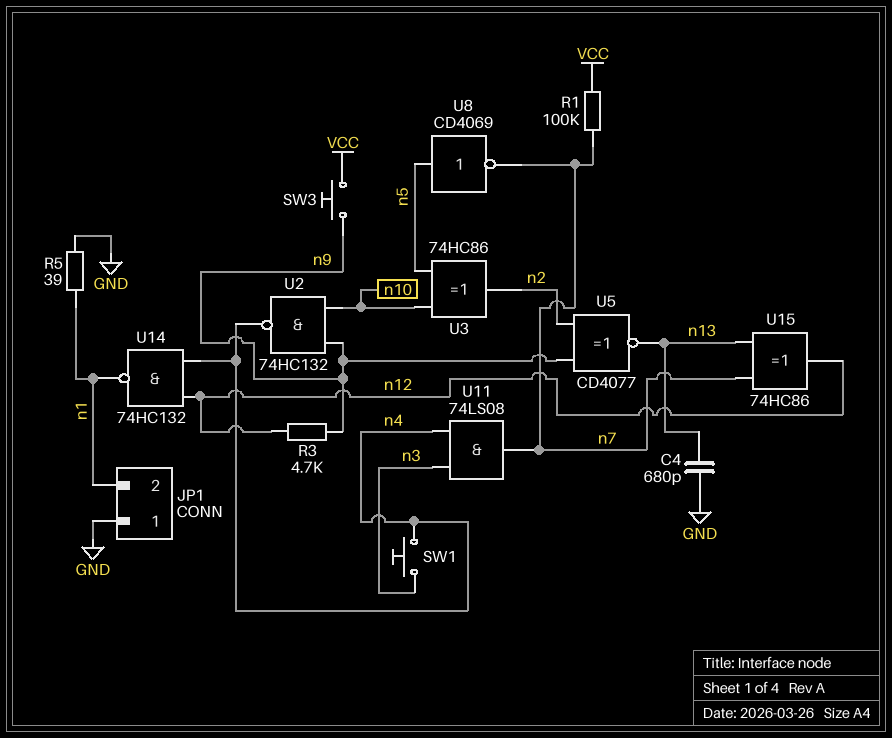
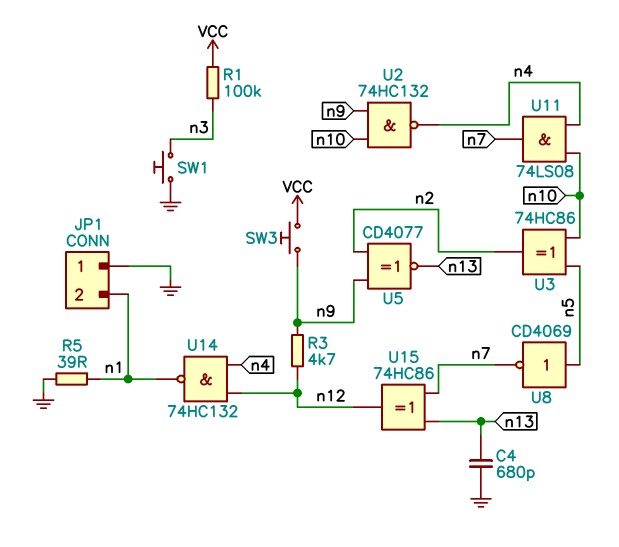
R1: 100k (VCC, n7) -> 100k (VCC, n3)
SW1: button (n3, n4) -> button (GND, n3)
U11: AND 74LS08 (in n3, in n4, out n7) -> AND 74LS08 (in n4, in n10, out n7)

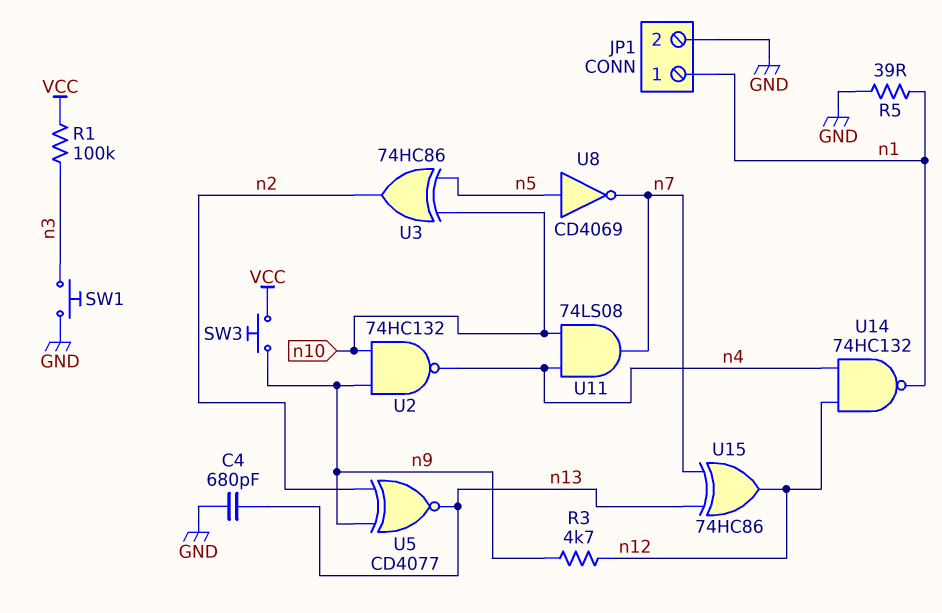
JP1 pin 1: GND -> n1
JP1 pin 2: n1 -> GND

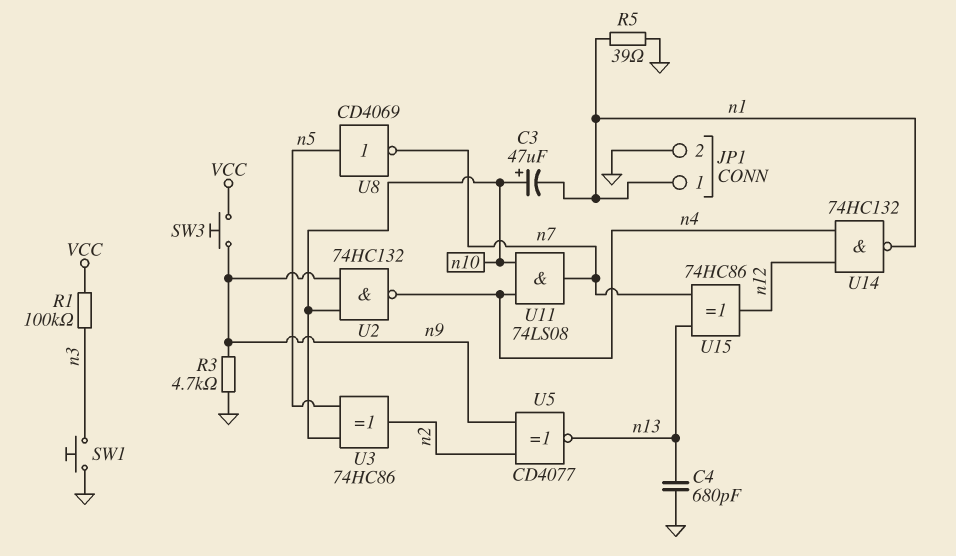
C3: none -> 47uF (plus n10, minus n1)
R3: 4.7k (n9, n12) -> 4.7k (GND, n9)

